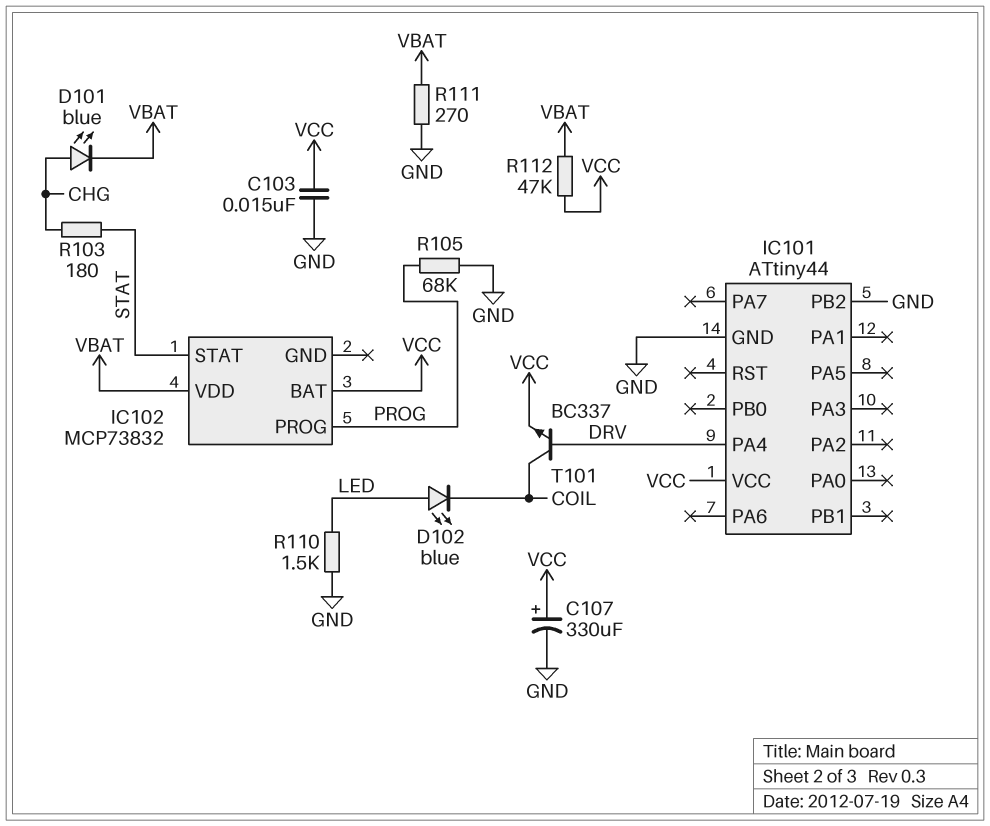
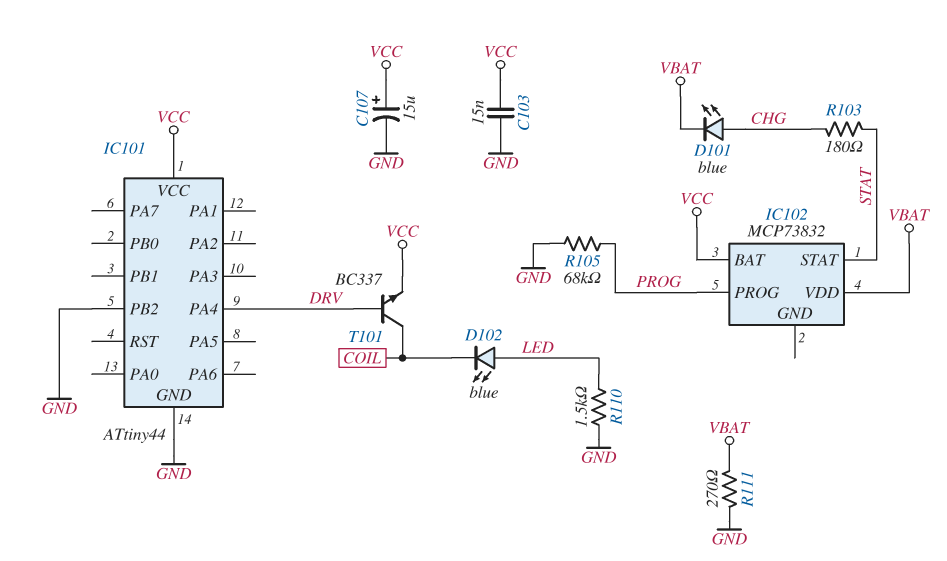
C107: 330uF (plus VCC, minus GND) -> 15uF (plus VCC, minus GND)
R112: 47k (VBAT, VCC) -> none

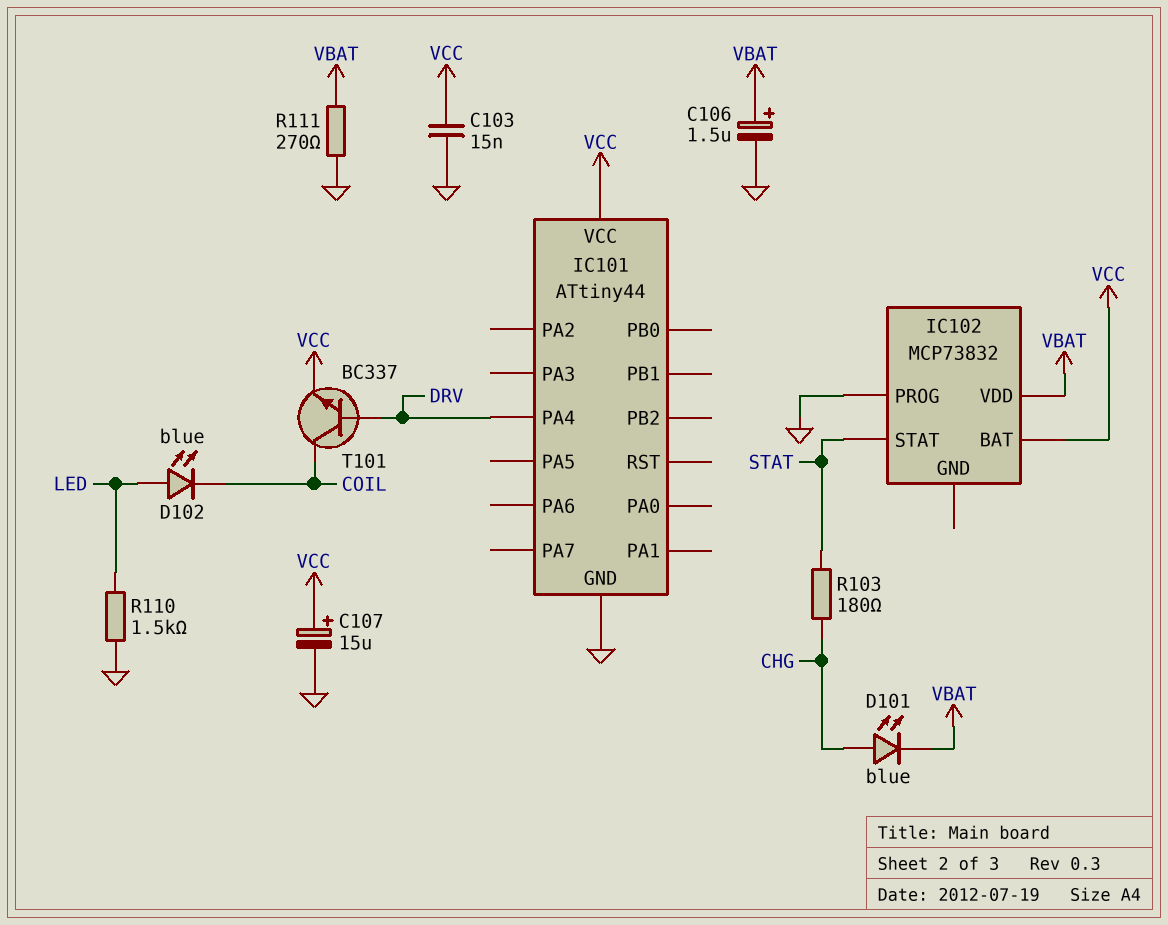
C106: none -> 1.5uF (plus VBAT, minus GND)
IC101 pin PB2: GND -> none
IC102 pin PROG: PROG -> GND
R105: 68k (GND, PROG) -> none

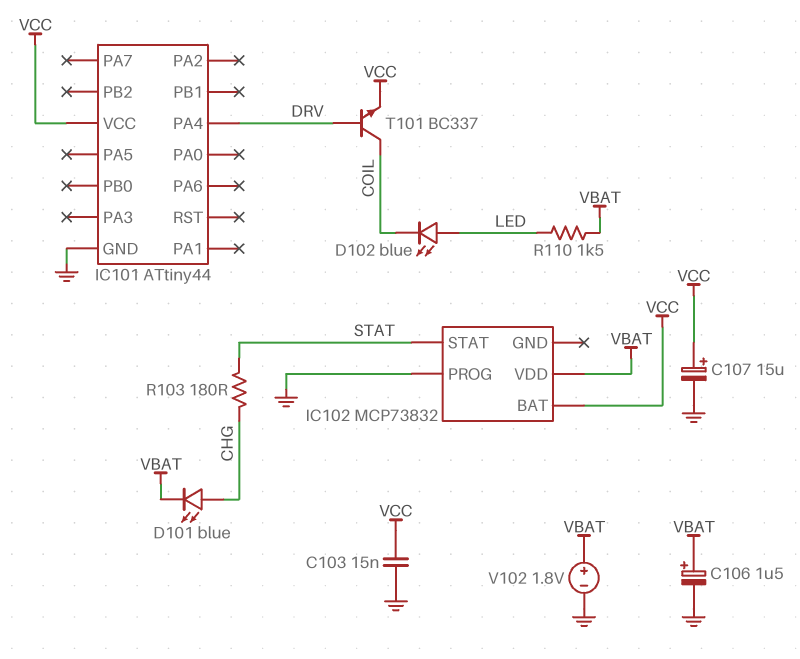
R110: 1.5k (GND, LED) -> 1.5k (LED, VBAT)
R111: 270 (GND, VBAT) -> none
V102: none -> 1.8V (plus VBAT, minus GND)

